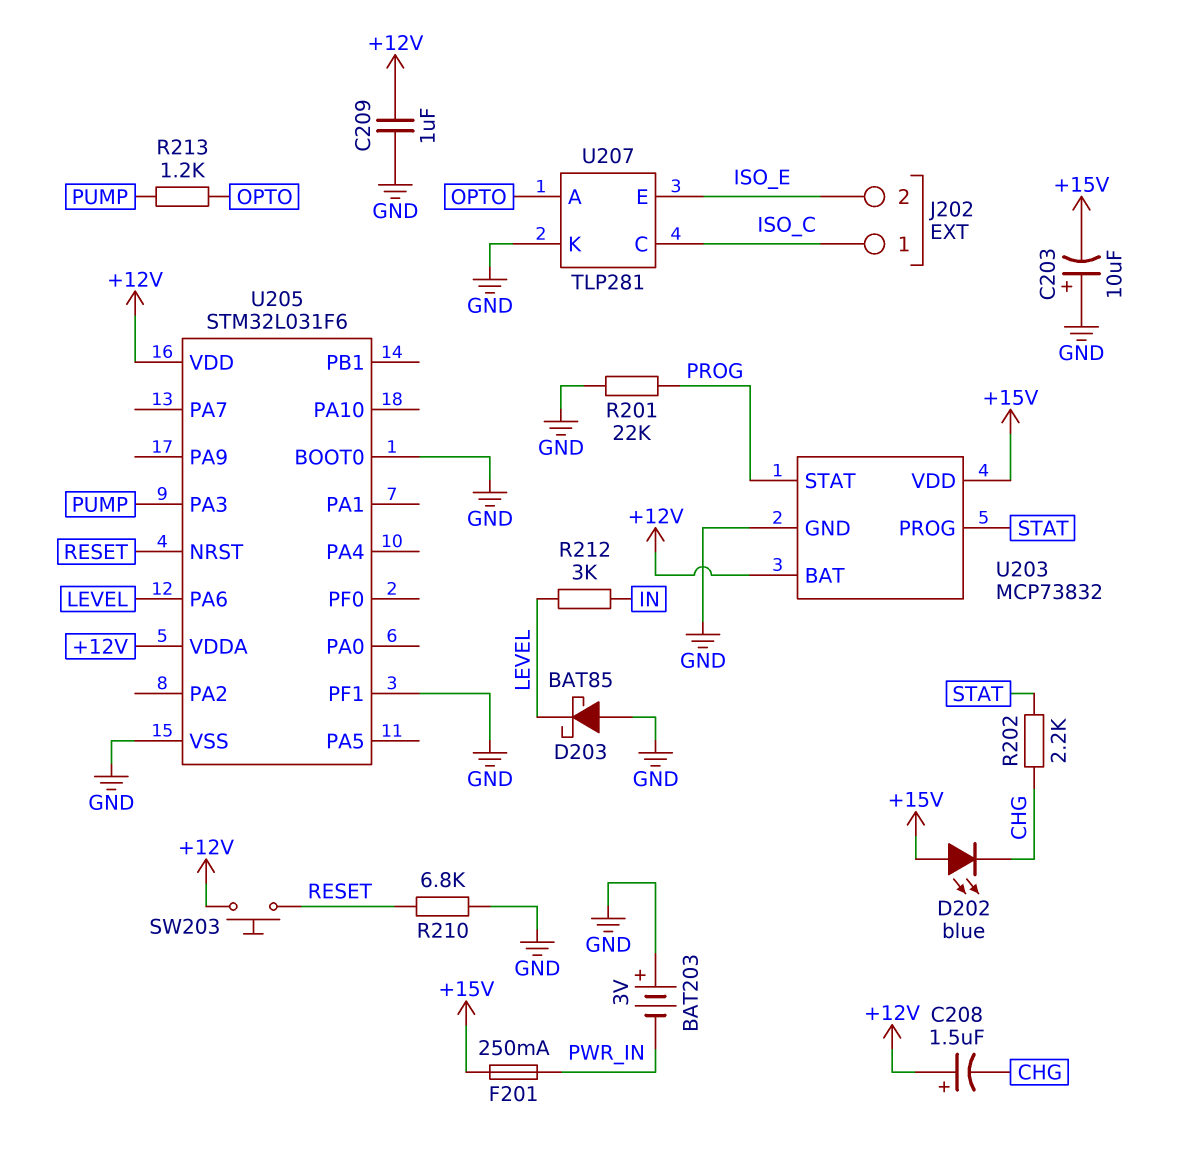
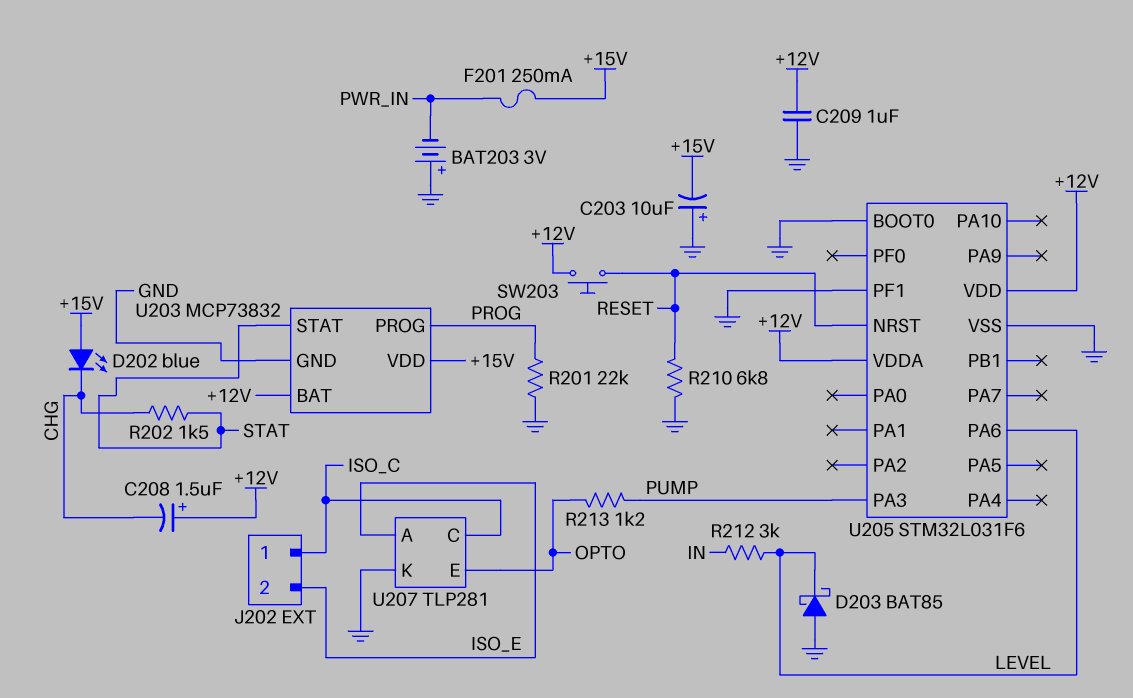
R202: 2.2k (CHG, STAT) -> 1.5k (CHG, STAT)
U203 pin PROG: STAT -> PROG
U203 pin STAT: PROG -> STAT
U207 pin A: OPTO -> ISO_E
U207 pin E: ISO_E -> OPTO

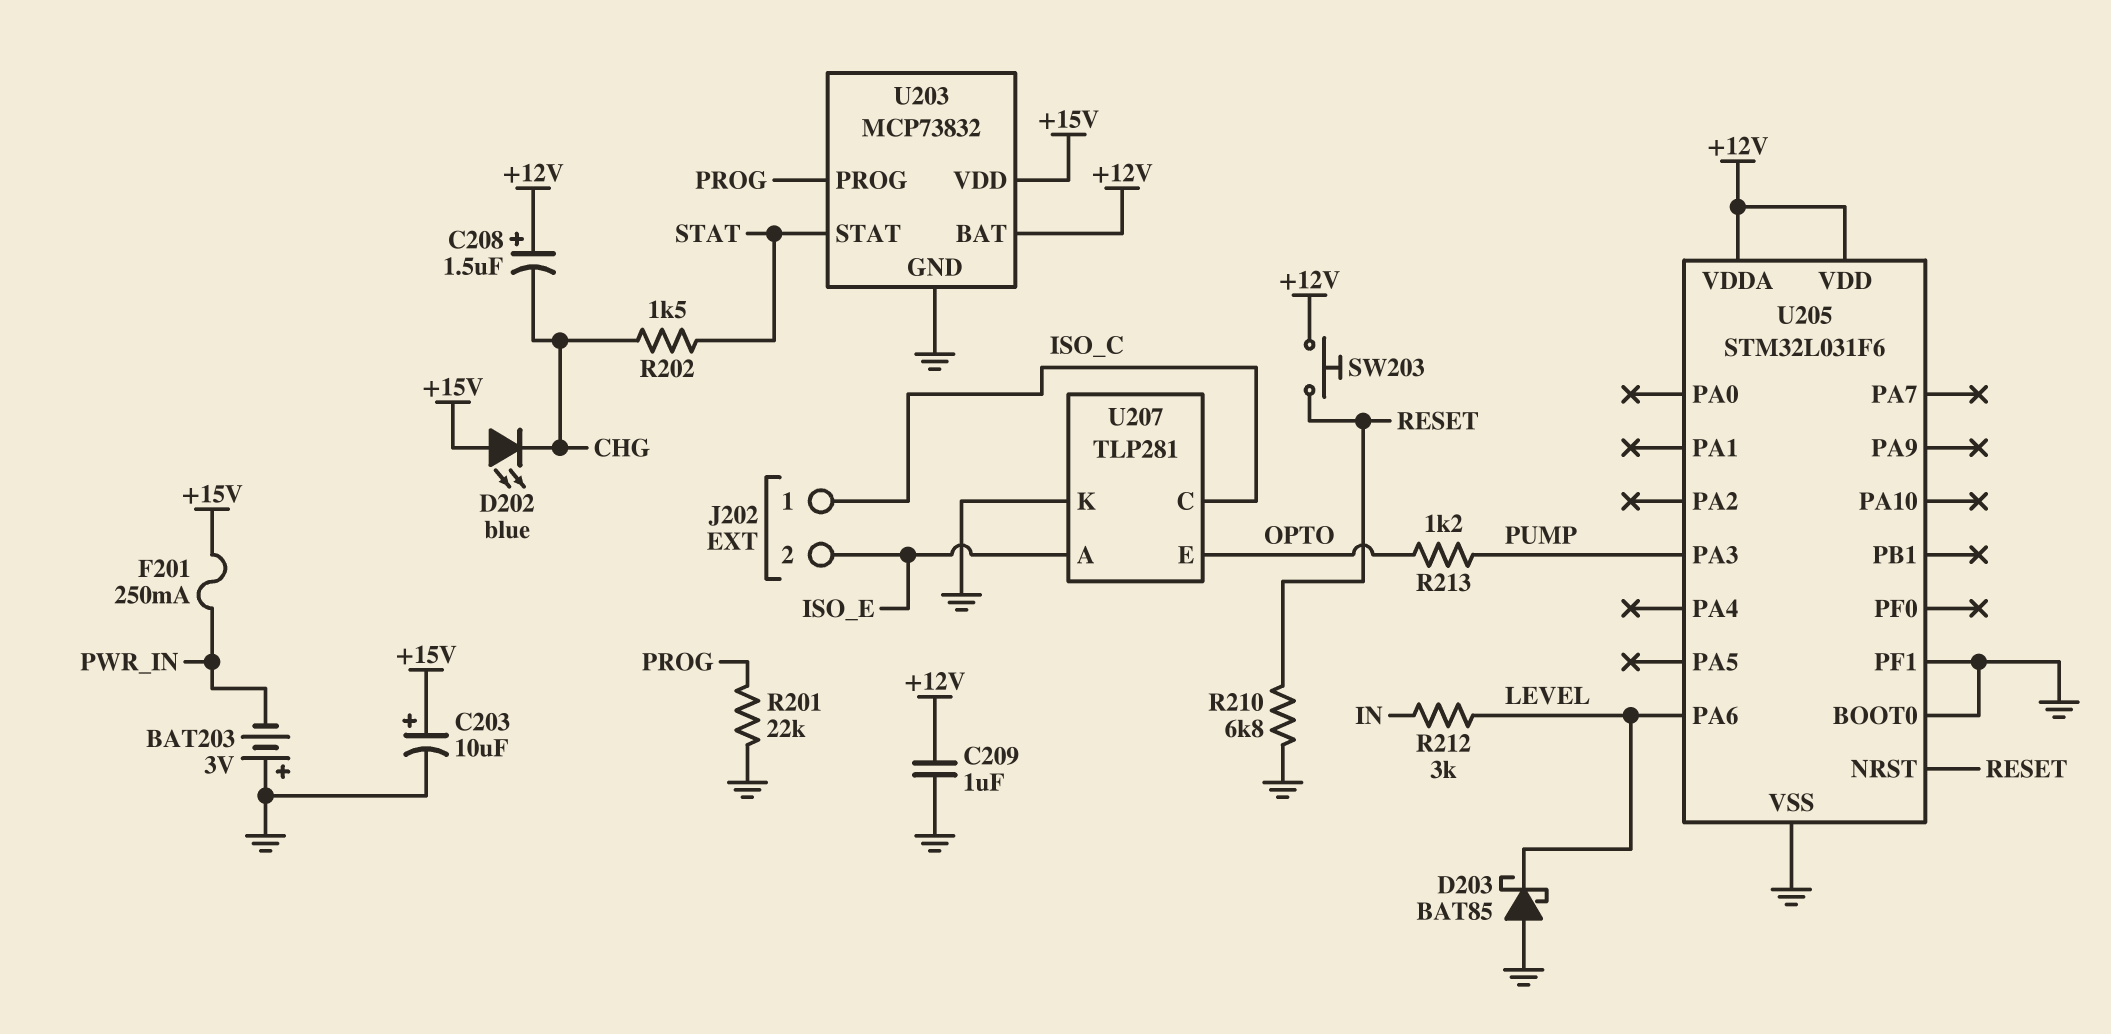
C203: 10uF (plus GND, minus +15V) -> 10uF (plus +15V, minus GND)

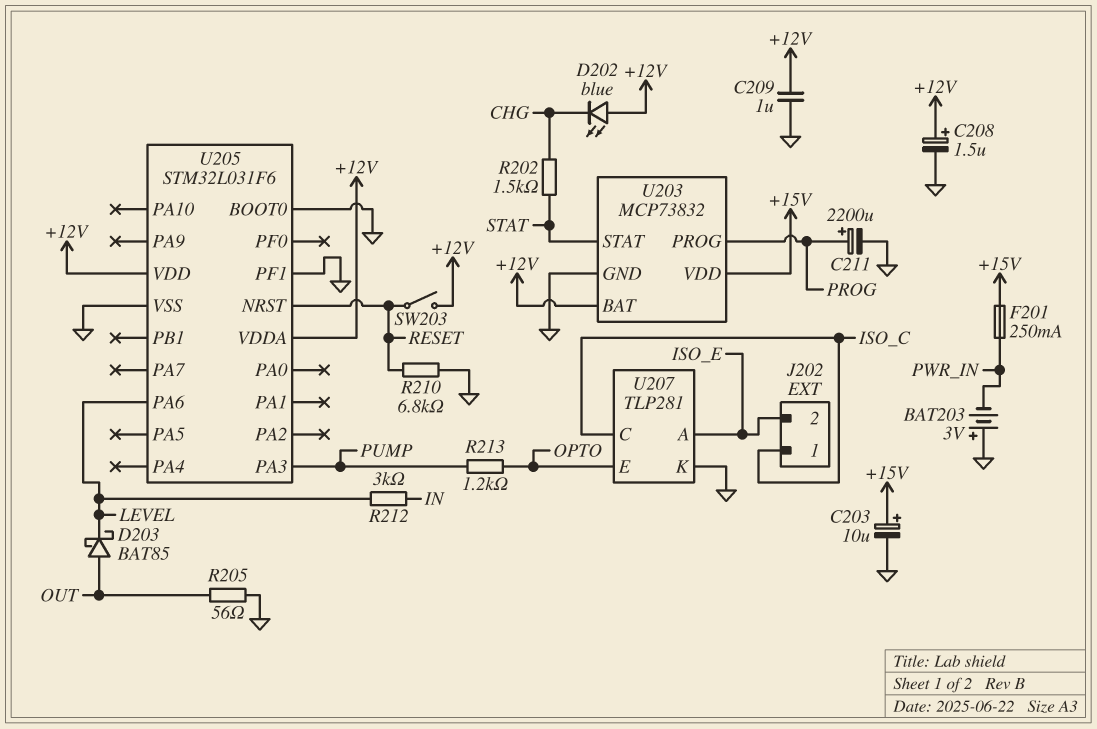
C208: 1.5uF (plus +12V, minus CHG) -> 1.5uF (plus +12V, minus GND)
C211: none -> 2200uF (plus PROG, minus GND)
D202: LED blue (A +15V, K CHG) -> LED blue (A +12V, K CHG)
D203: schottky BAT85 (A GND, K LEVEL) -> schottky BAT85 (A OUT, K LEVEL)
R201: 22k (GND, PROG) -> none
R205: none -> 56 (GND, OUT)
SW203: button (+12V, RESET) -> switch (+12V, RESET)

